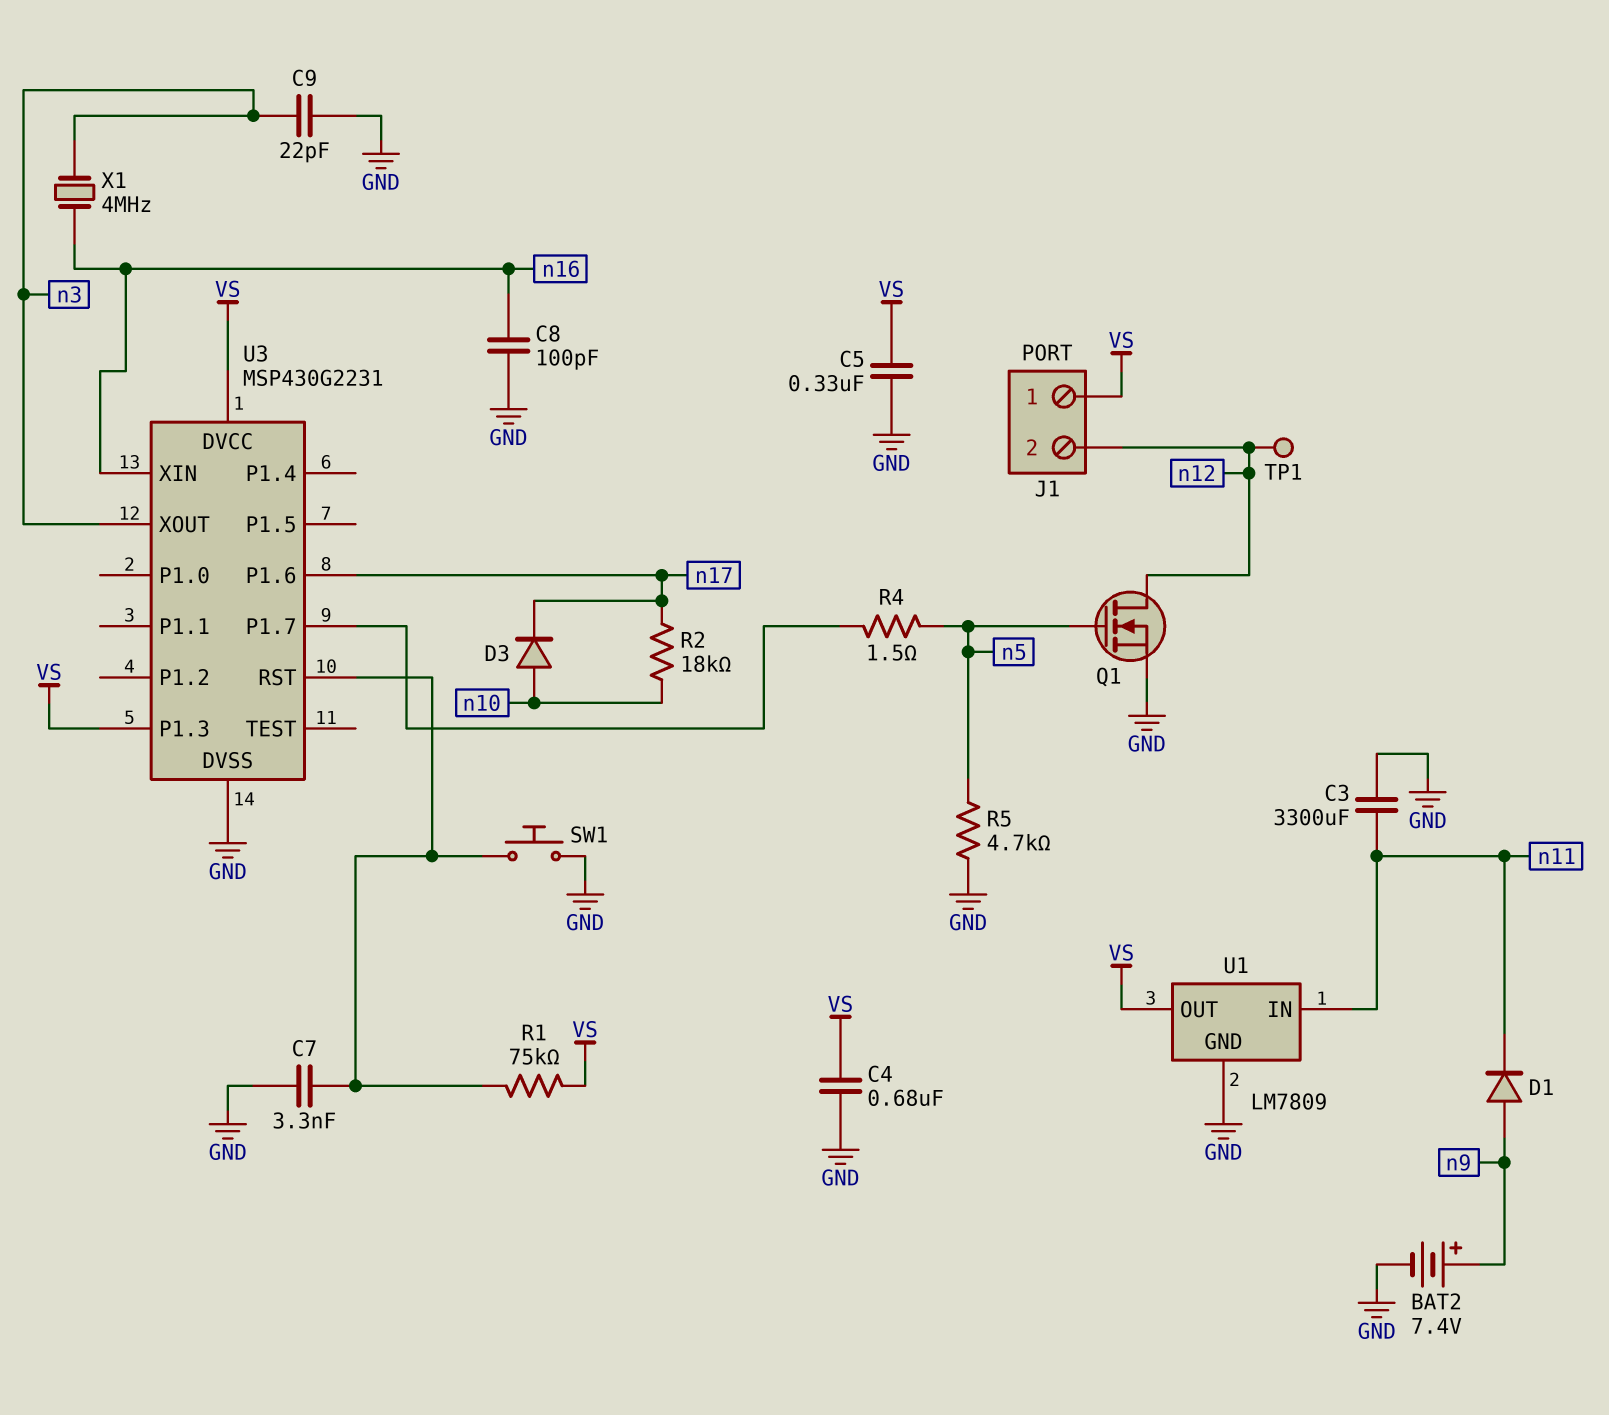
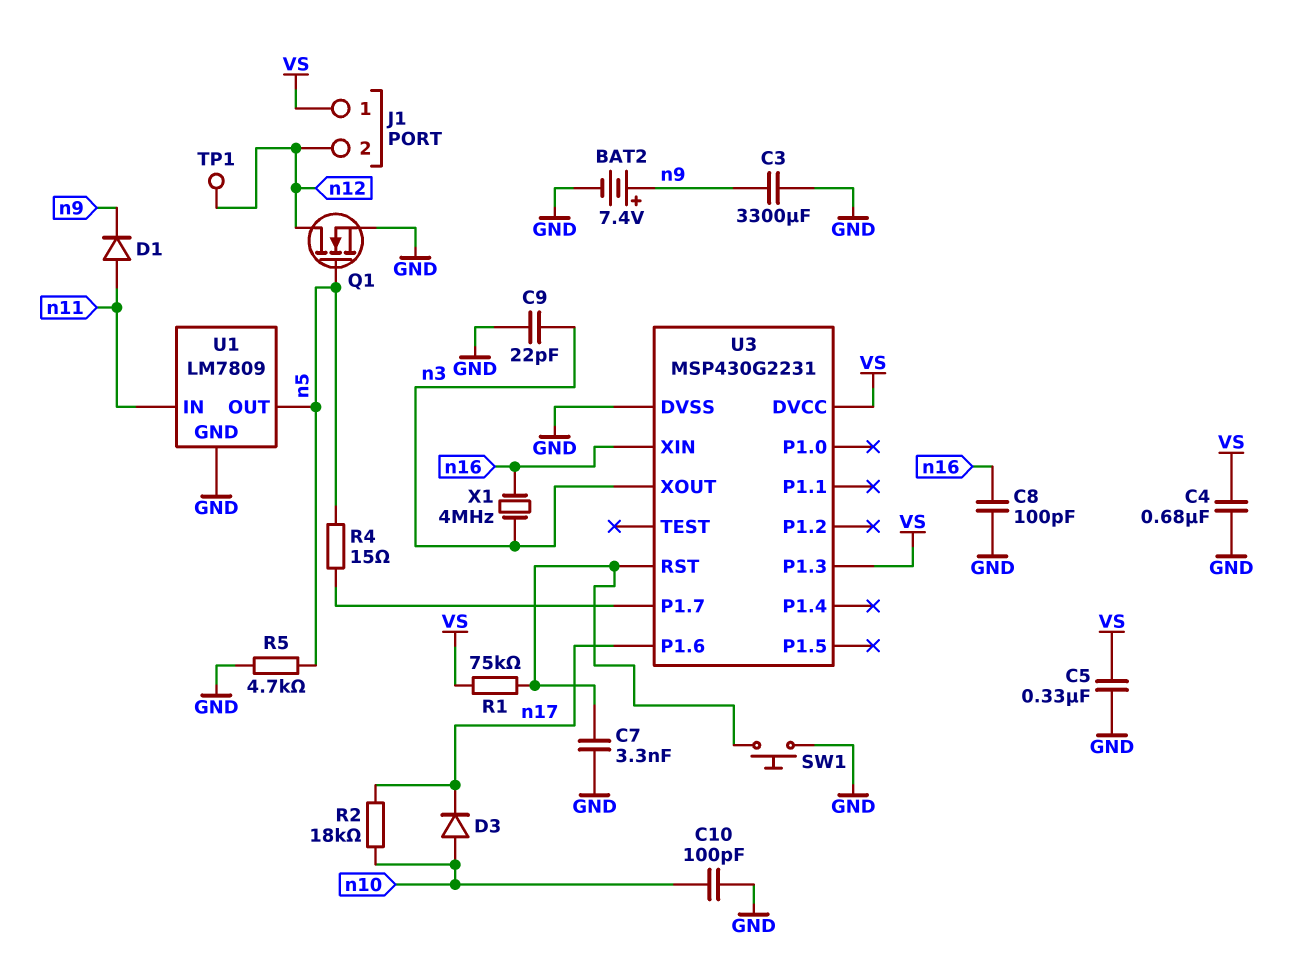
C3: 3300uF (GND, n11) -> 3300uF (GND, n9)
C10: none -> 100pF (GND, n10)
D1: diode (A n9, K n11) -> diode (A n11, K n9)
R4: 1.5 (U3/P1.7, n5) -> 15 (U3/P1.7, n5)
U1 pin OUT: VS -> n5

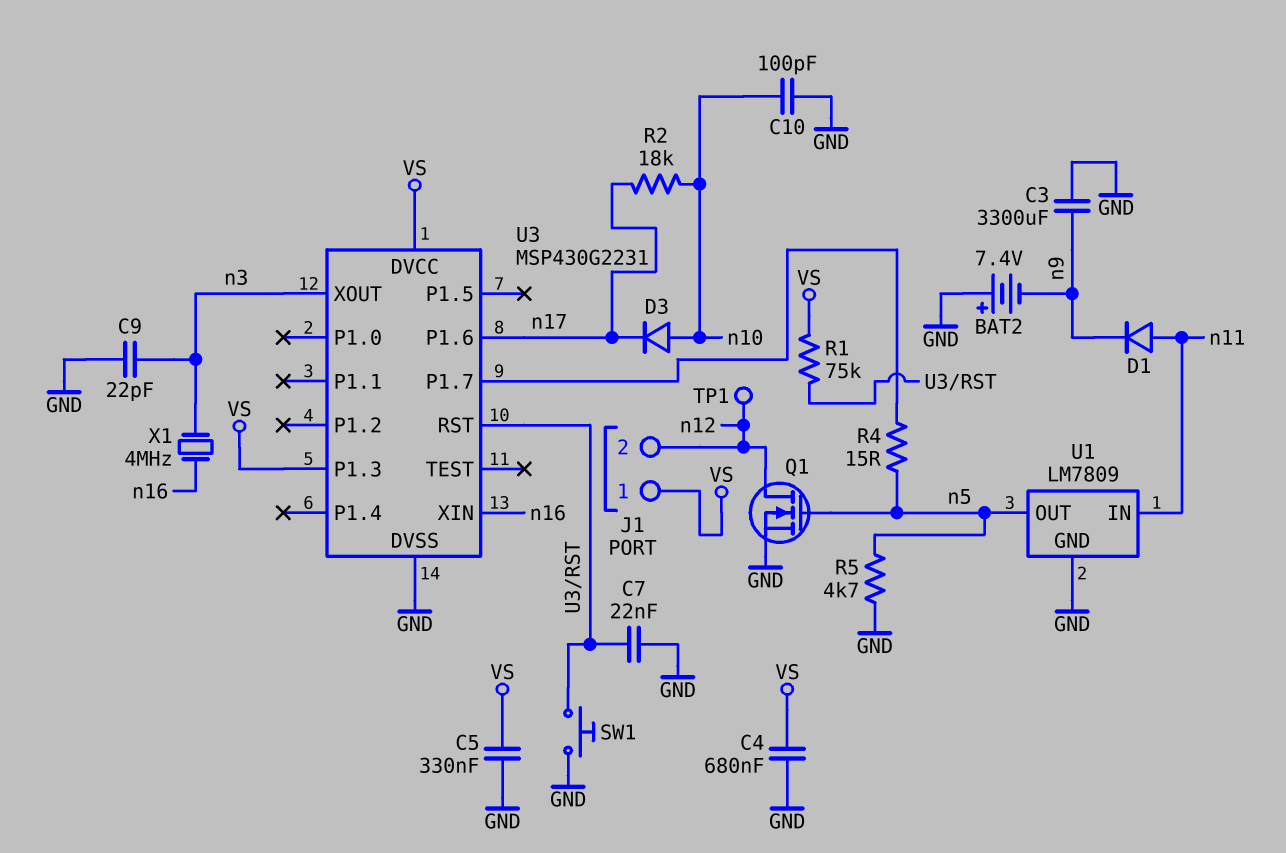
BAT2: 7.4V (plus n9, minus GND) -> 7.4V (plus GND, minus n9)
C7: 3.3nF (GND, U3/RST) -> 22nF (GND, U3/RST)
C8: 100pF (GND, n16) -> none

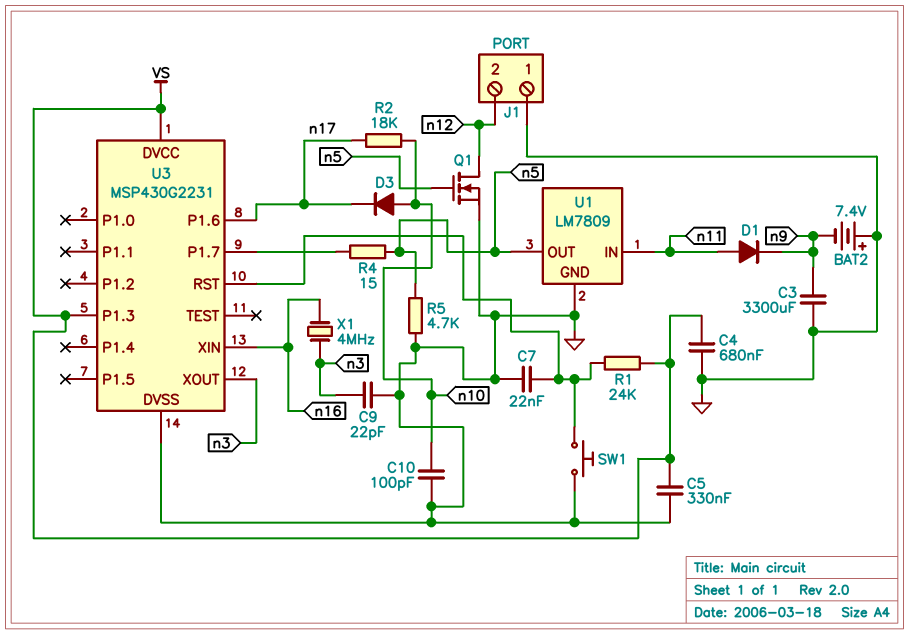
J1 pin 1: VS -> GND
R1: 75k (U3/RST, VS) -> 24k (U3/RST, VS)
TP1: test point (n12) -> none

